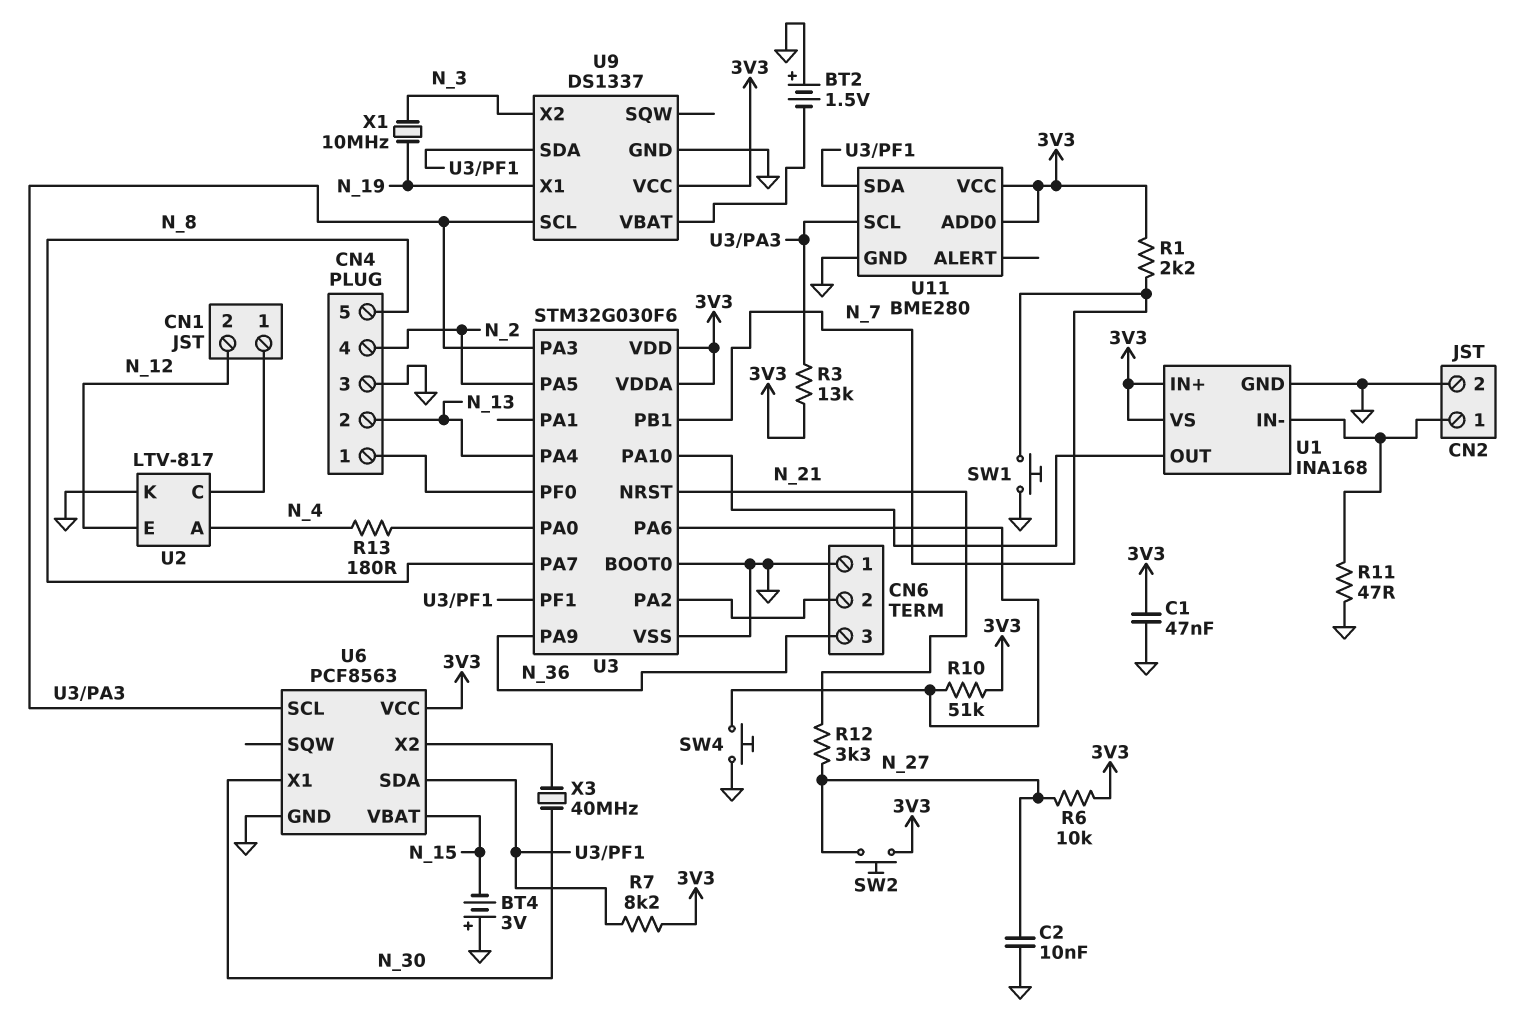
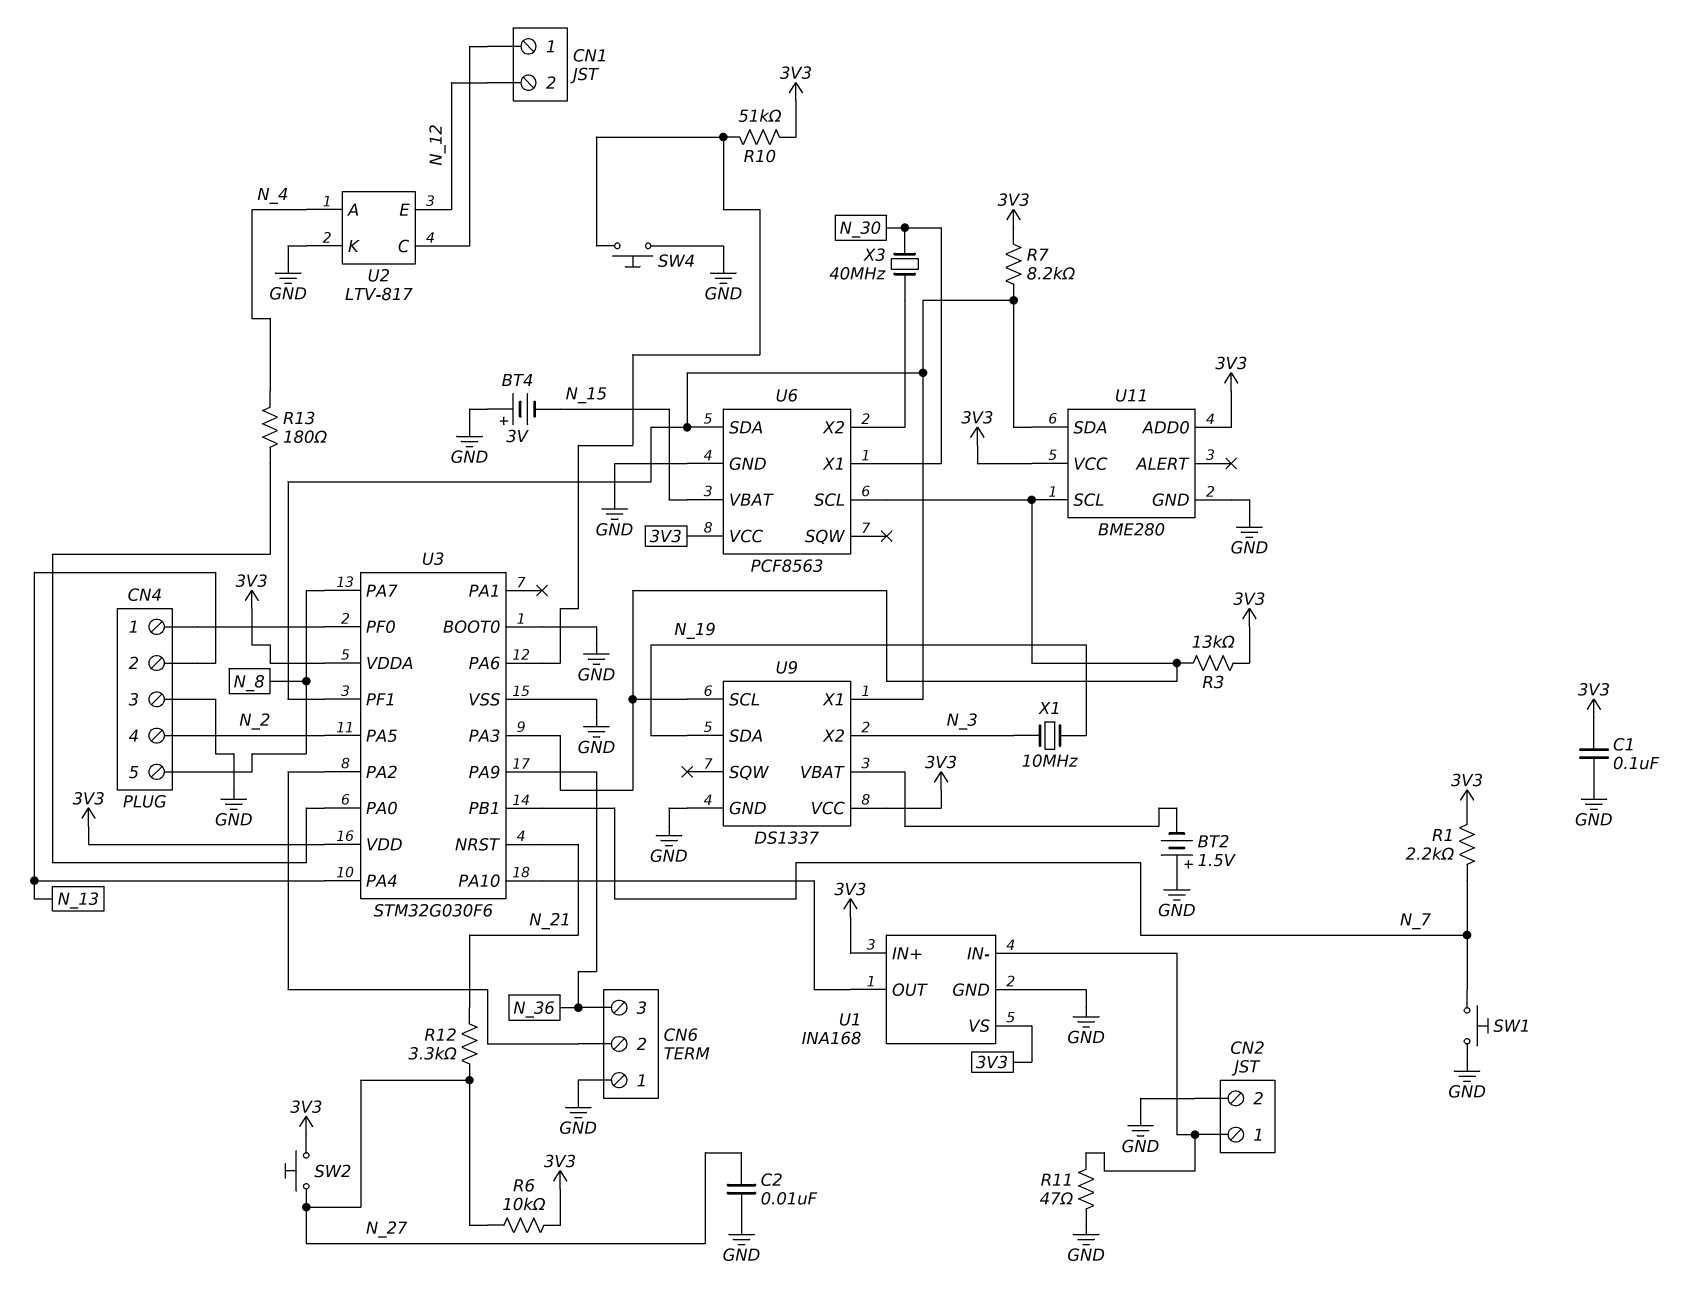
C1: 47nF (3V3, GND) -> 100nF (3V3, GND)
U9 pin SDA: U3/PF1 -> N_19
U9 pin X1: N_19 -> U3/PF1

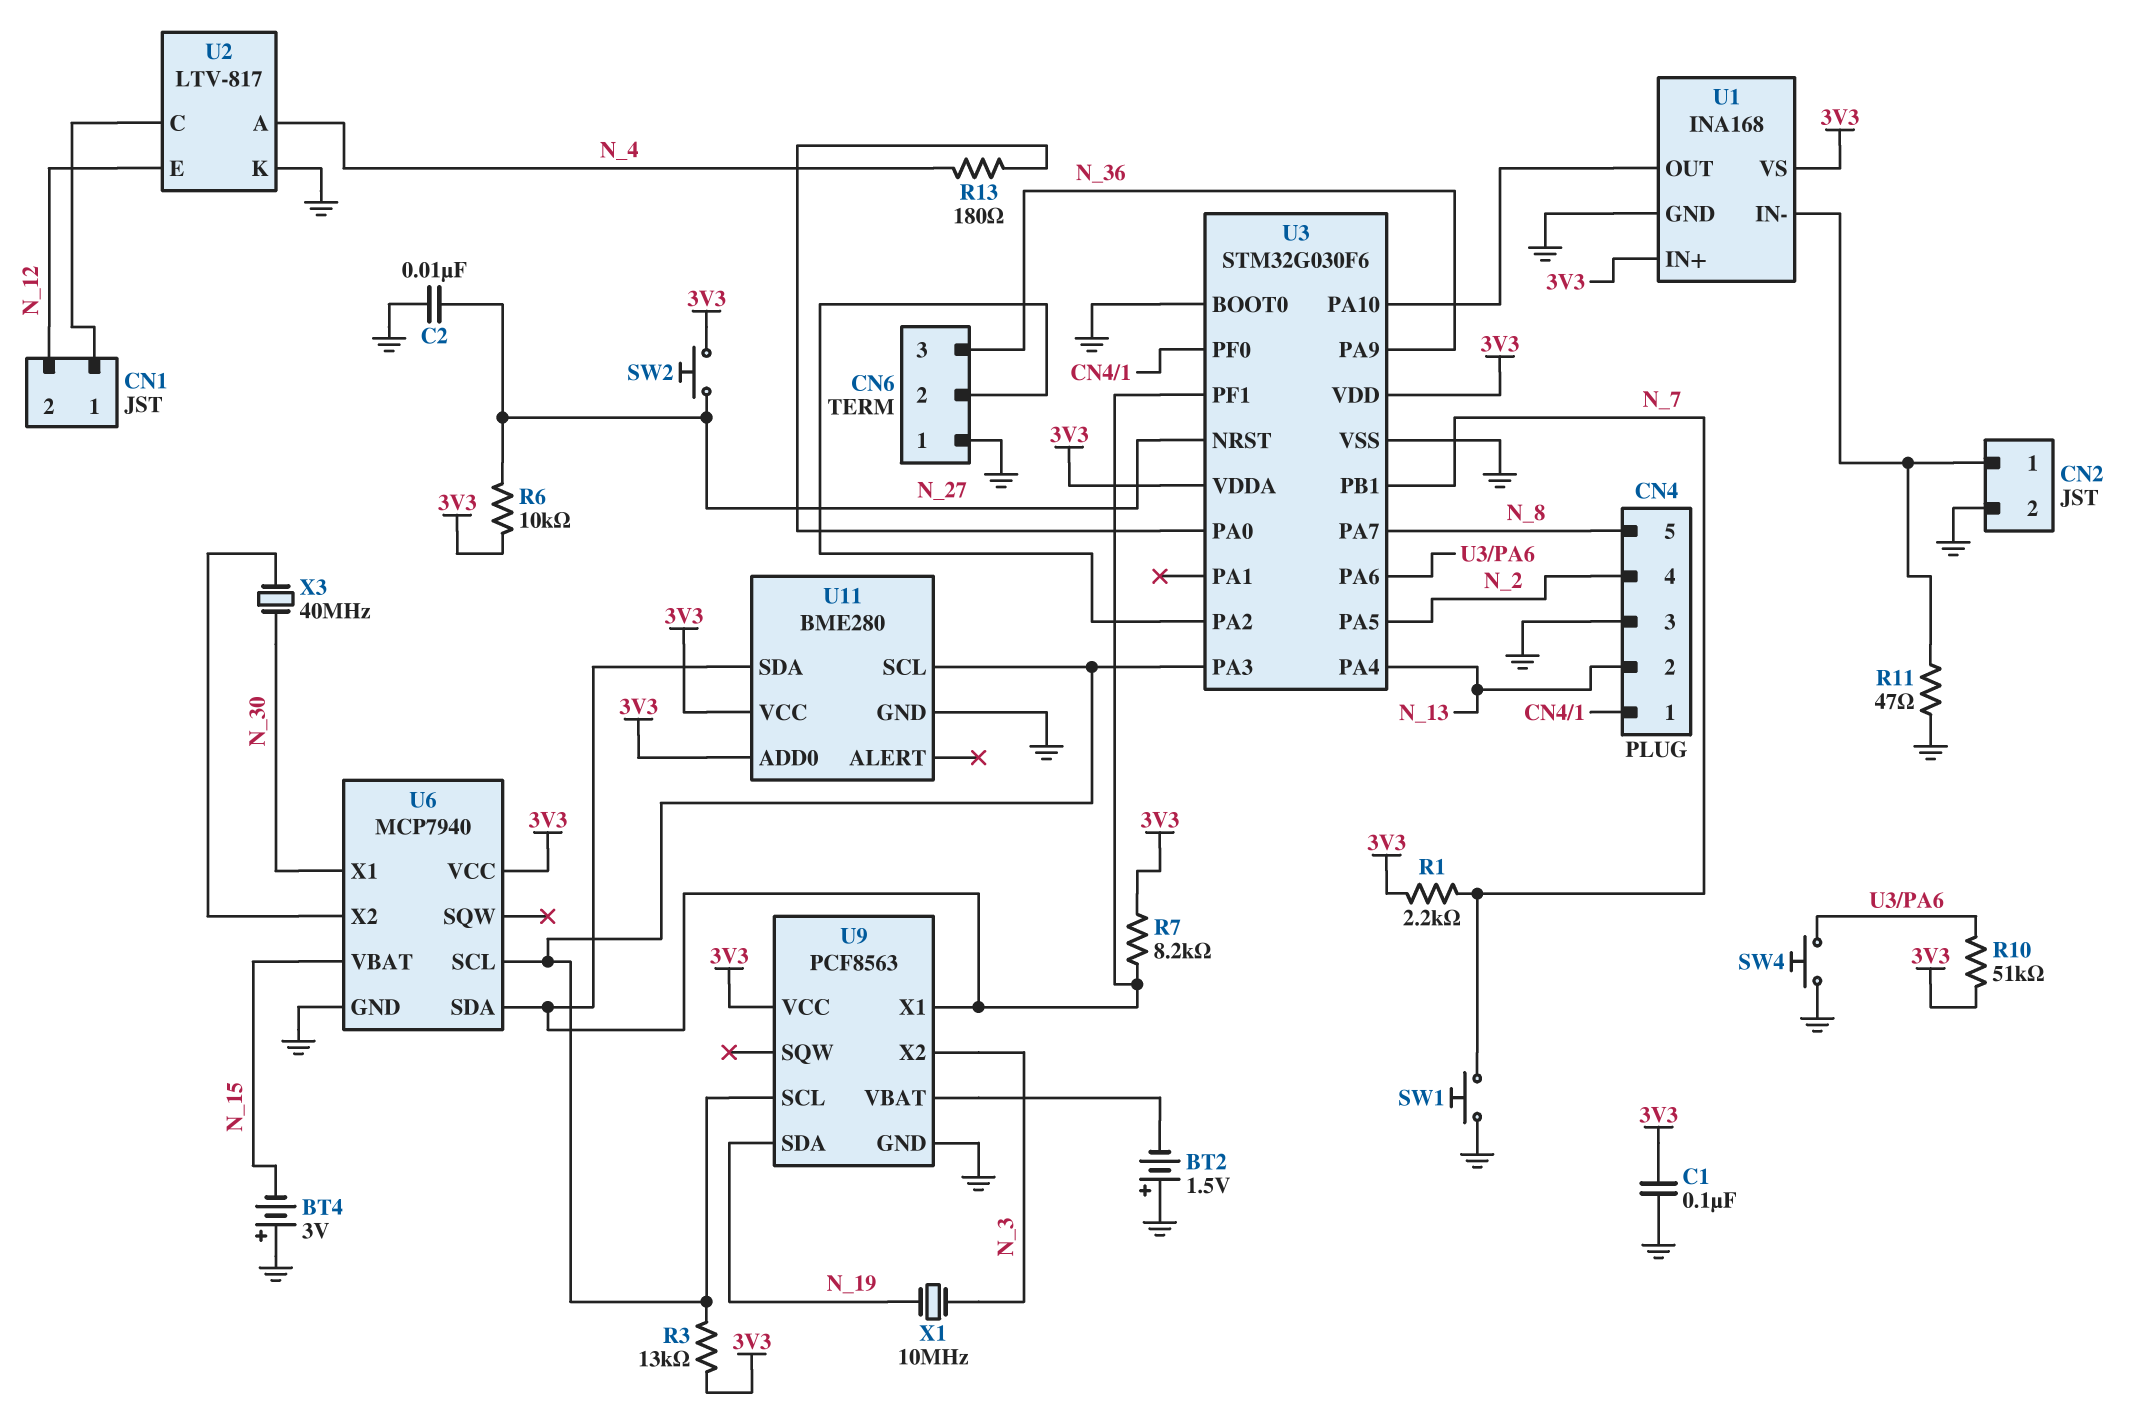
R12: 3.3k (N_21, N_27) -> none
U3 pin NRST: N_21 -> N_27
U6: PCF8563 -> MCP7940
U9: DS1337 -> PCF8563

